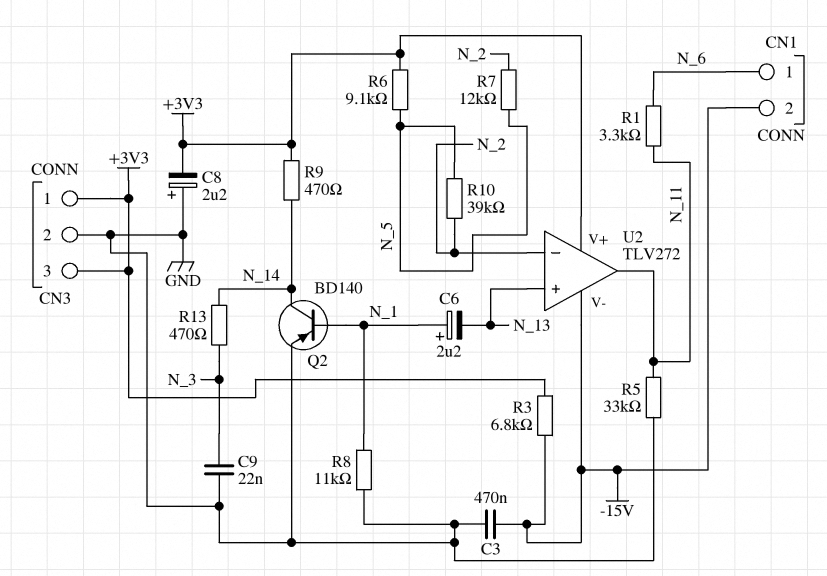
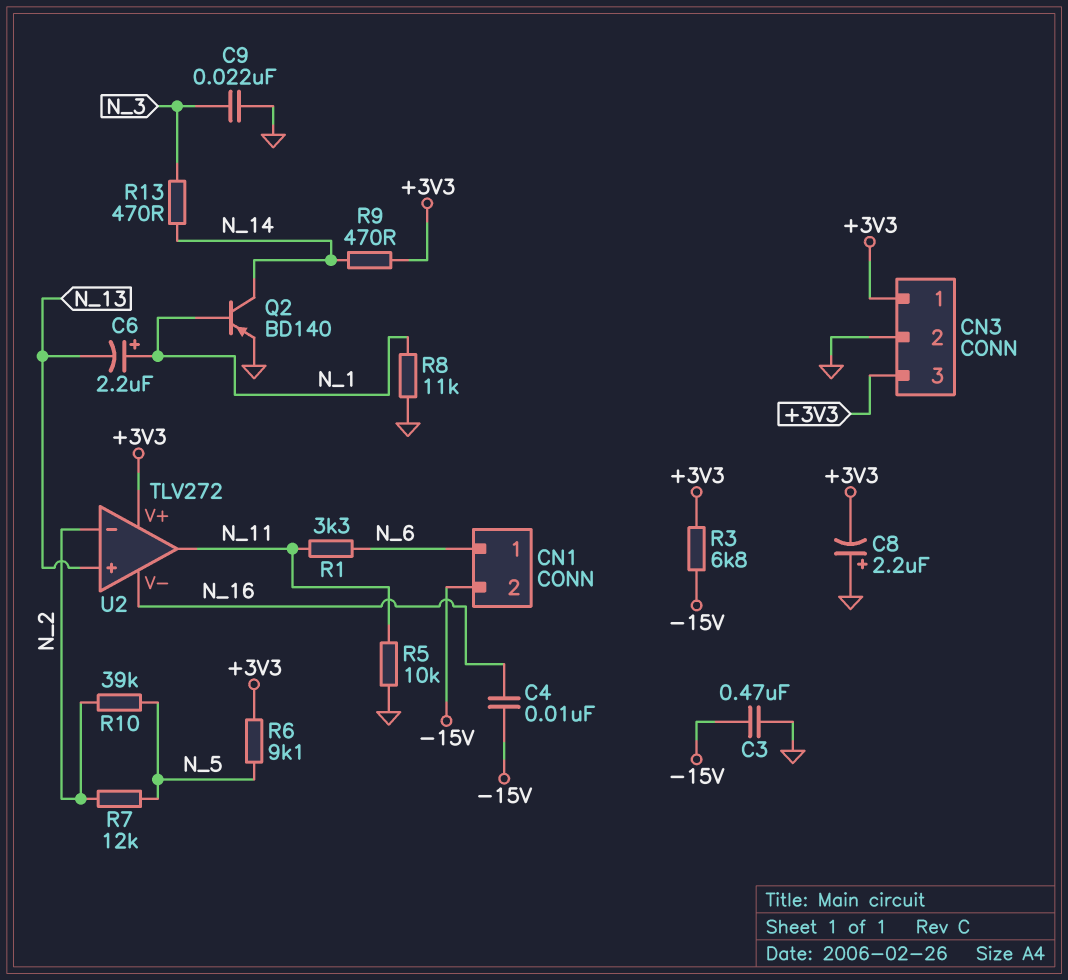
C4: none -> 10nF (-15V, N_16)
R5: 33k (GND, N_11) -> 10k (GND, N_11)
U2 pin V-: -15V -> N_16

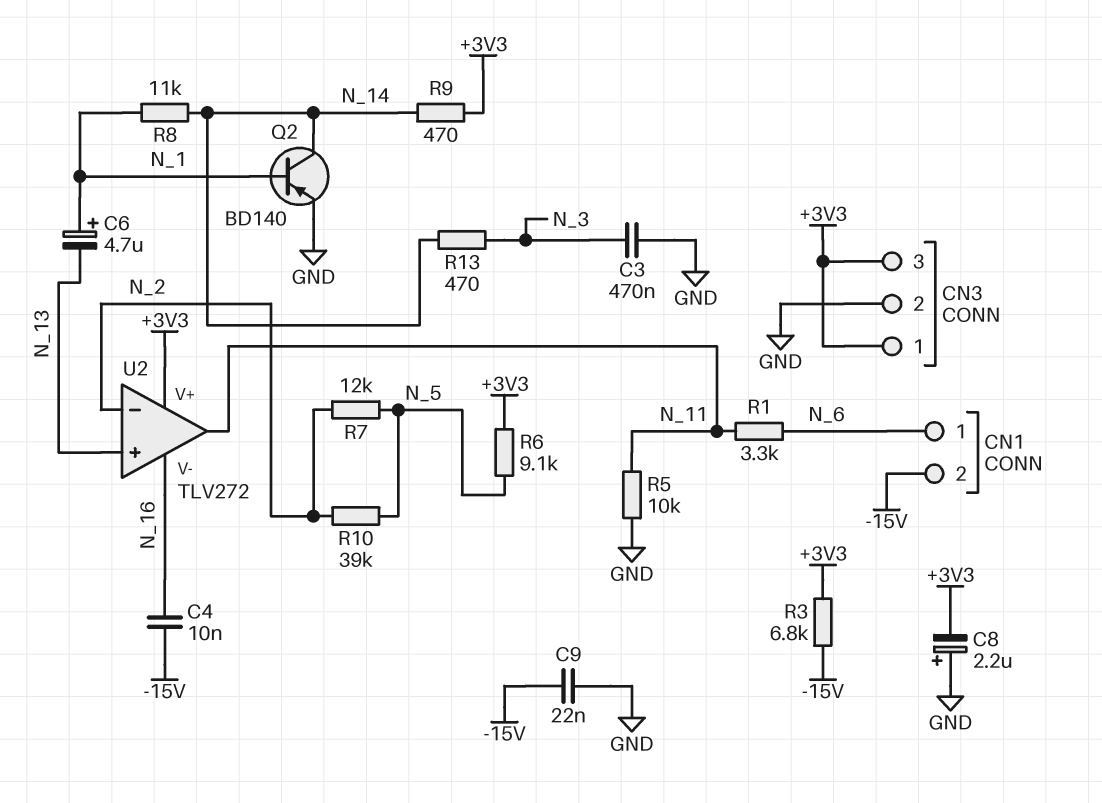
C3: 470nF (-15V, GND) -> 470nF (GND, N_3)
C6: 2.2uF (plus N_1, minus N_13) -> 4.7uF (plus N_1, minus N_13)
C9: 22nF (GND, N_3) -> 22nF (-15V, GND)
R8: 11k (GND, N_1) -> 11k (N_1, N_14)

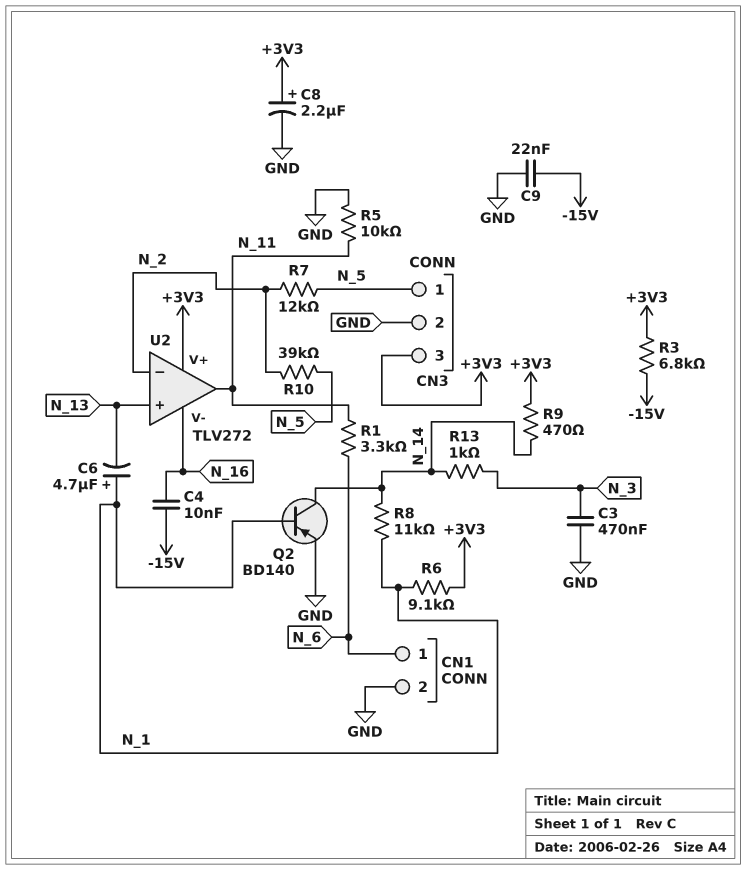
C8: 2.2uF (plus GND, minus +3V3) -> 2.2uF (plus +3V3, minus GND)
CN1 pin 2: -15V -> GND
CN3 pin 1: +3V3 -> N_5
R6: 9.1k (+3V3, N_5) -> 9.1k (+3V3, N_1)
R13: 470 (N_3, N_14) -> 1k (N_3, N_14)

